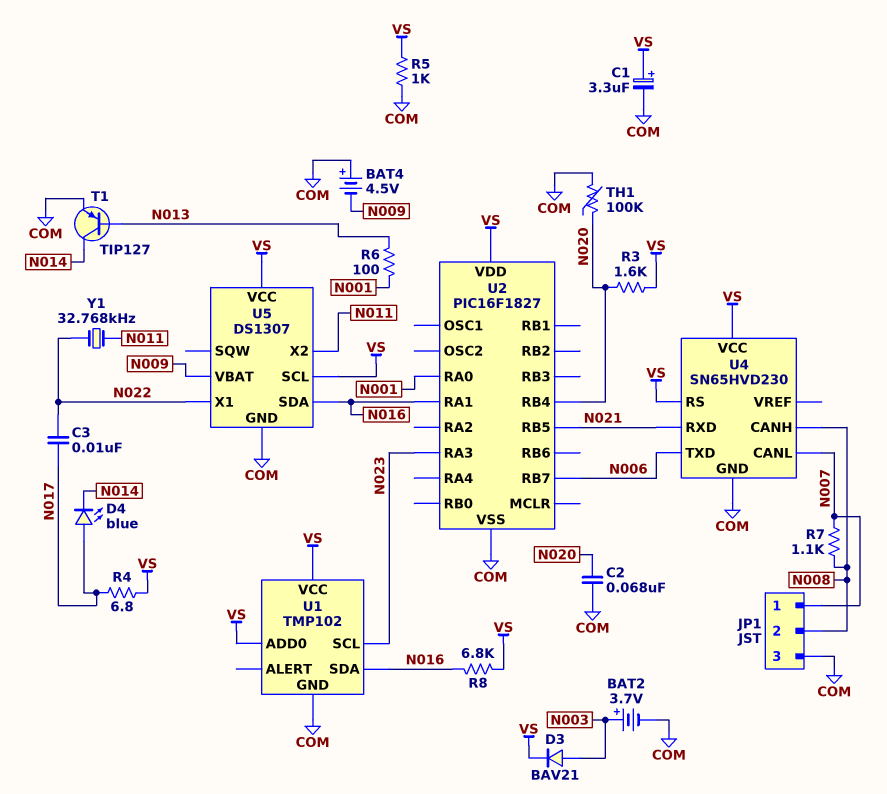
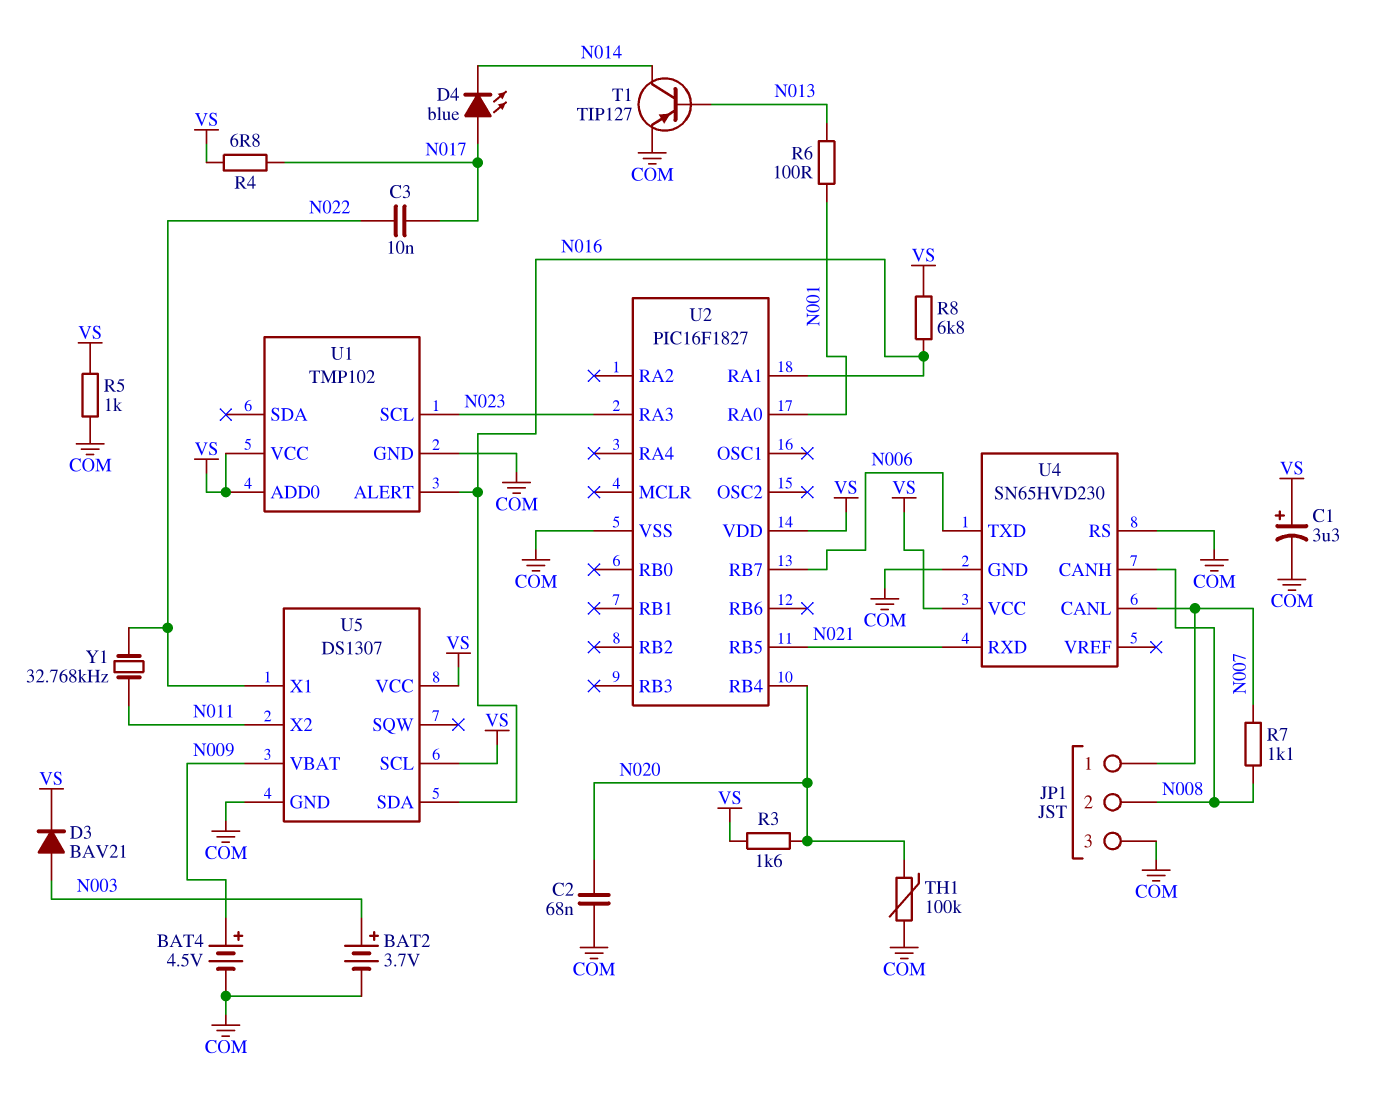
BAT4: 4.5V (plus COM, minus N009) -> 4.5V (plus N009, minus COM)
U1 pin ALERT: none -> N016
U1 pin SDA: N016 -> none
U4 pin RS: VS -> COM

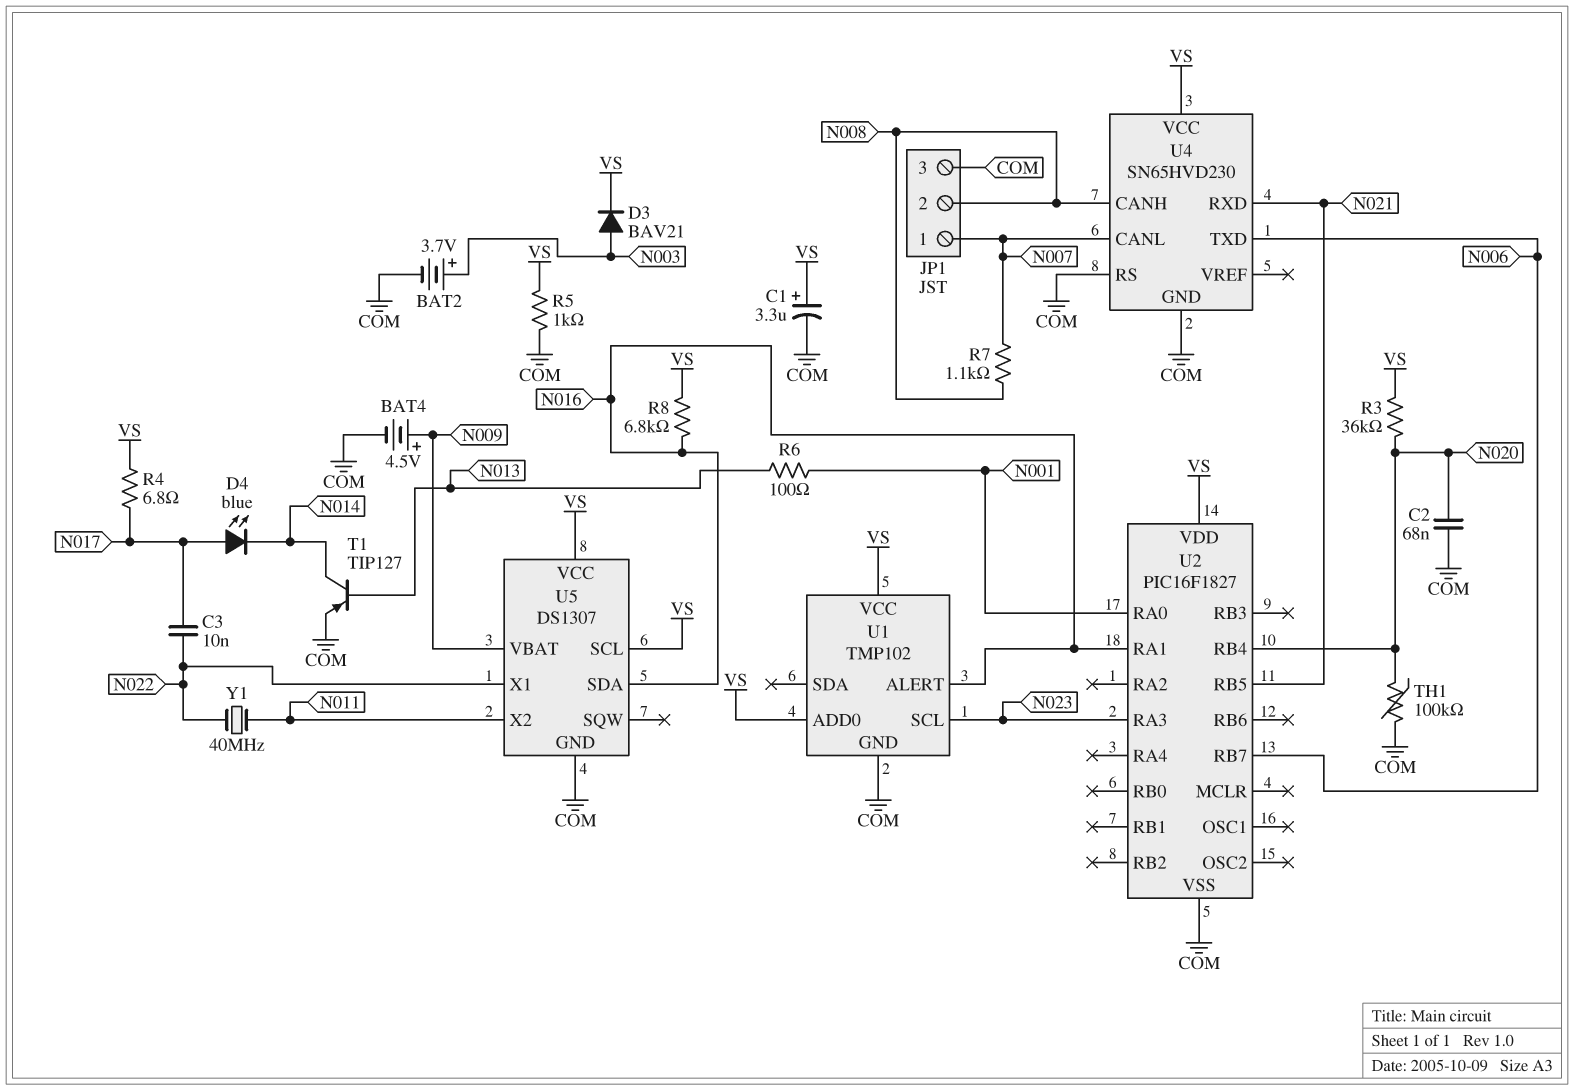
R3: 1.6k (N020, VS) -> 36k (N020, VS)
Y1: 32.768kHz (N011, N022) -> 40MHz (N011, N022)

